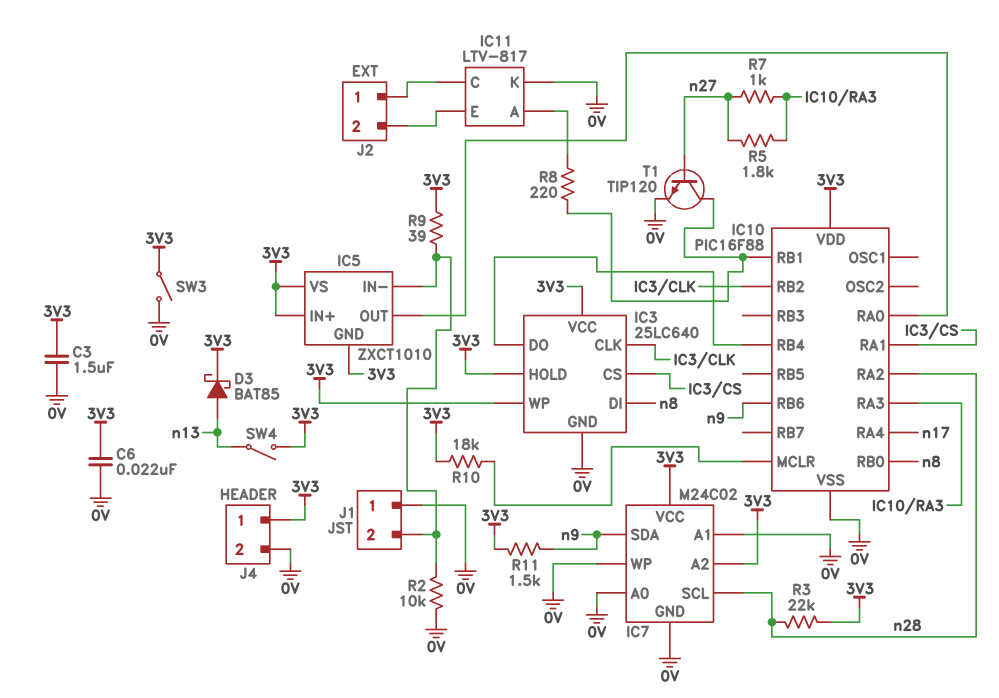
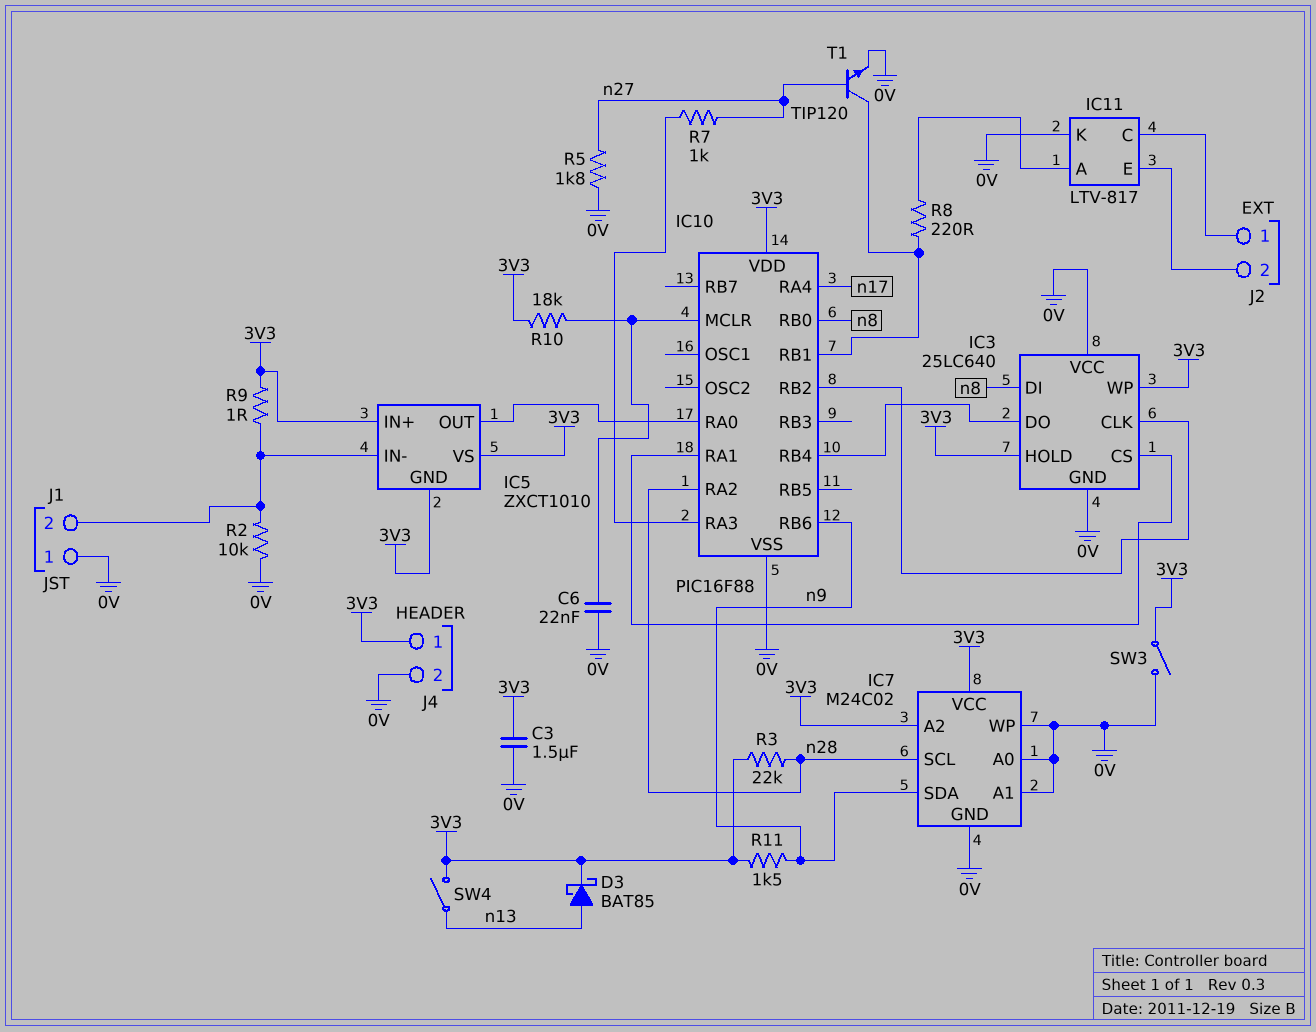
C6: 22nF (0V, 3V3) -> 22nF (0V, IC10/MCLR)
IC3 pin VCC: 3V3 -> 0V
R5: 1.8k (IC10/RA3, n27) -> 1.8k (0V, n27)
R9: 39 (3V3, IC5/IN-) -> 1 (3V3, IC5/IN-)

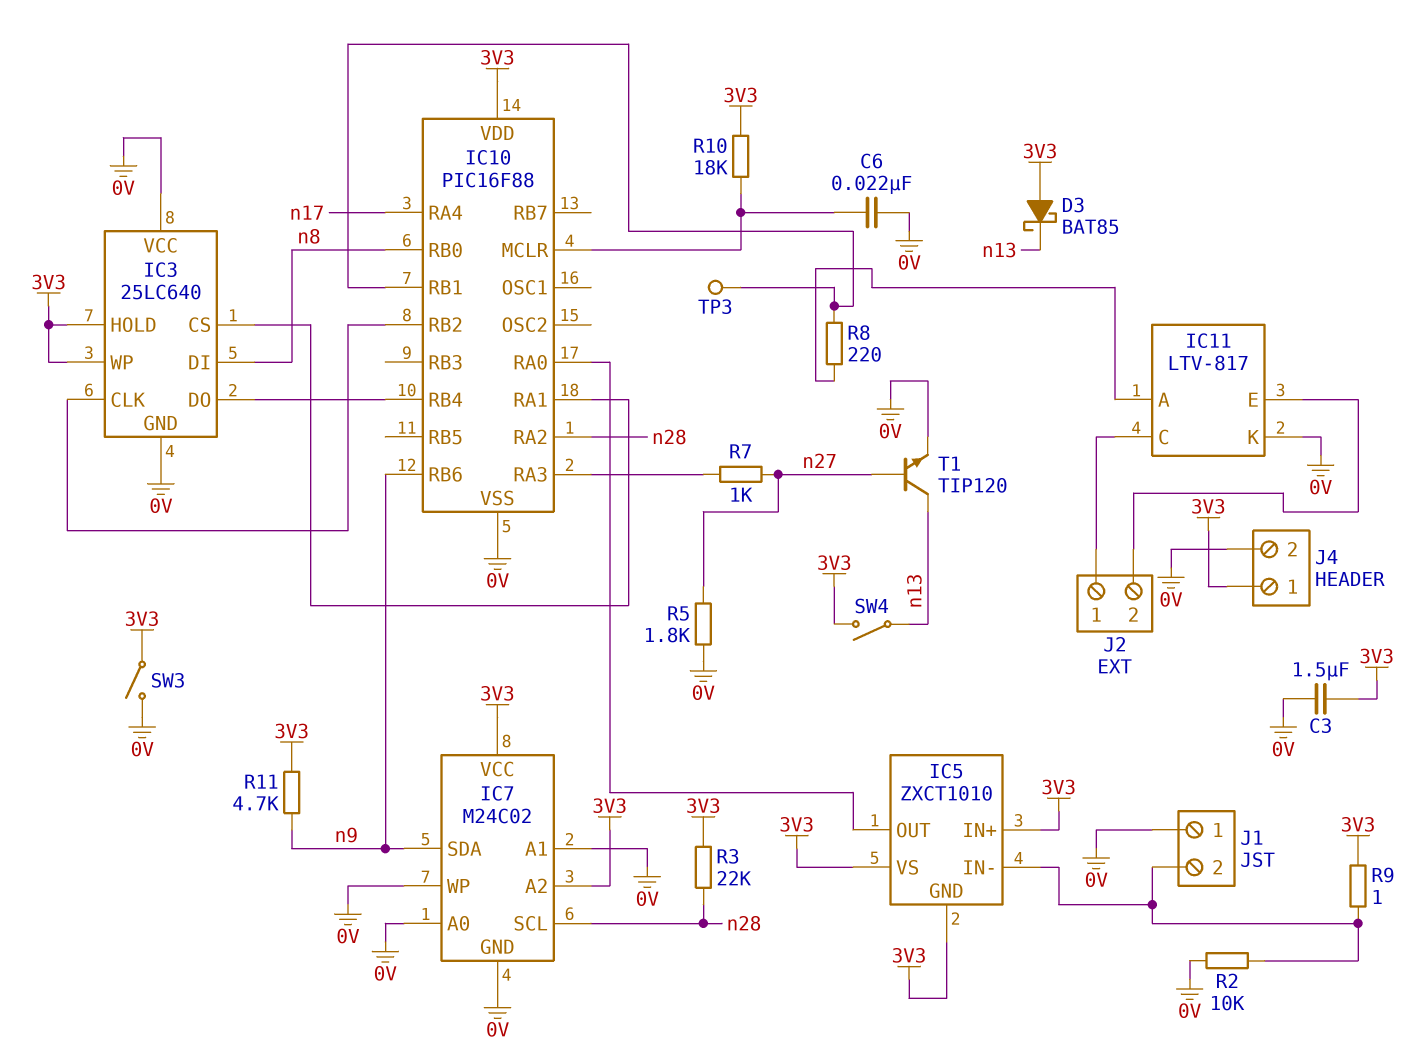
D3: schottky BAT85 (A n13, K 3V3) -> schottky BAT85 (A 3V3, K n13)
R11: 1.5k (3V3, n9) -> 4.7k (3V3, n9)
T1: NPN TIP120 (B n27, C IC10/RB1, E 0V) -> NPN TIP120 (B n27, C n13, E 0V)
TP3: none -> test point (IC10/RB1)

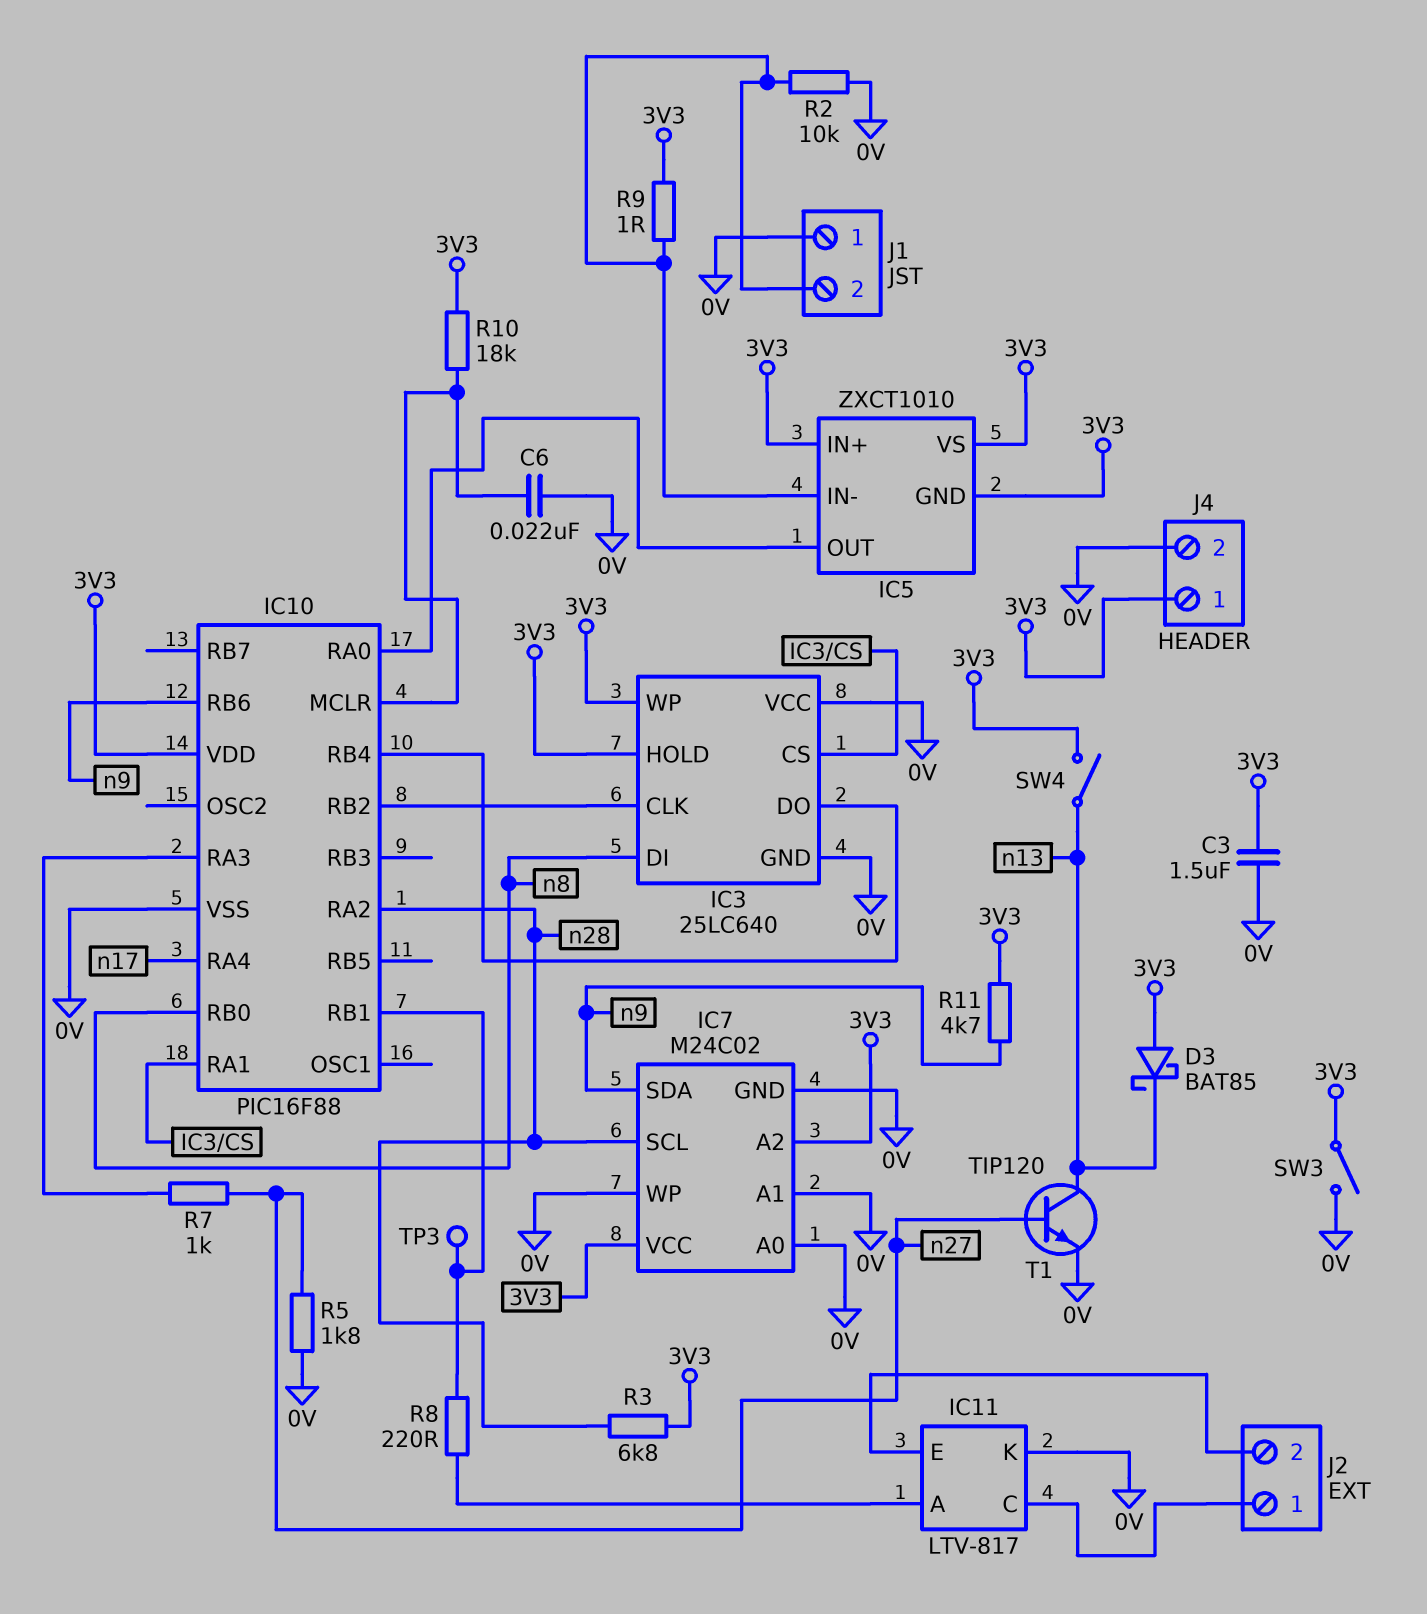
R3: 22k (3V3, n28) -> 6.8k (3V3, n28)

